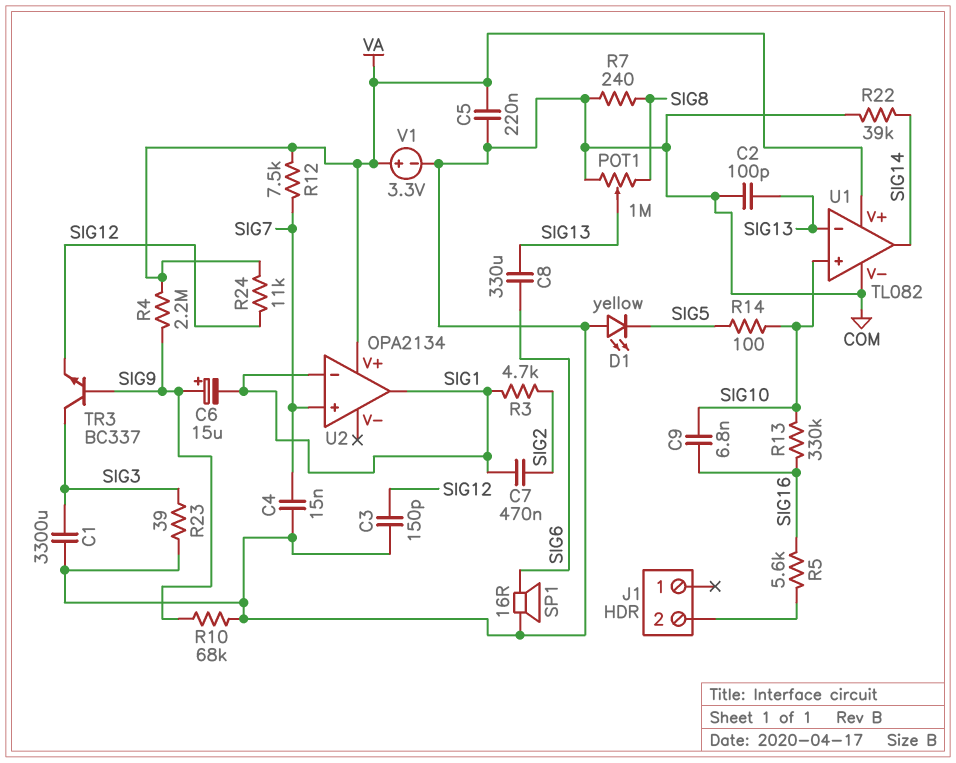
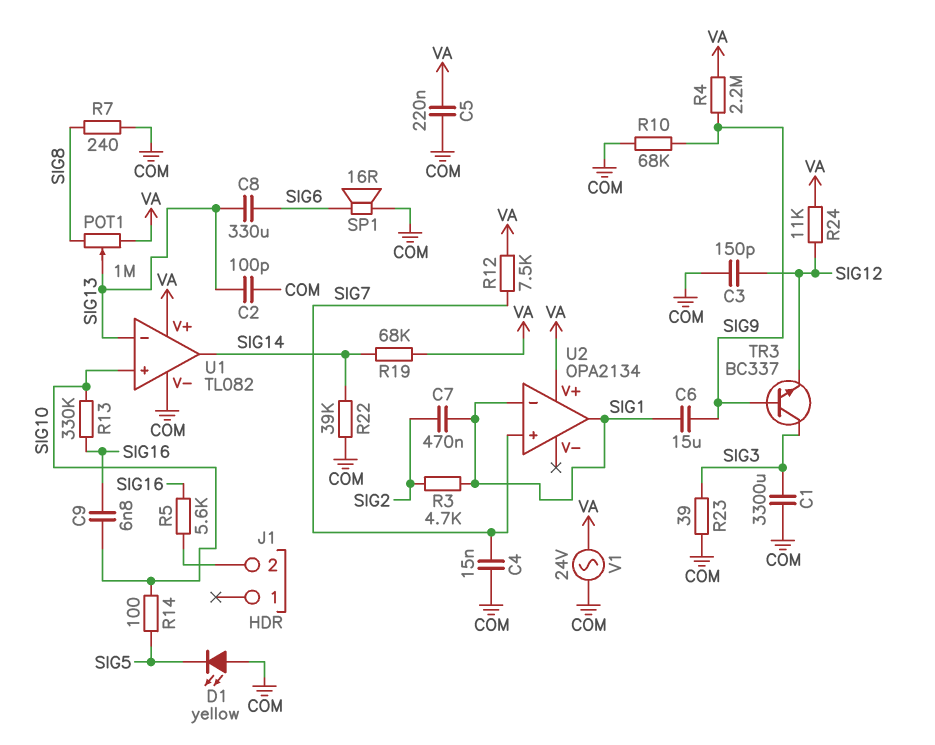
C6: 15uF (plus SIG9, minus SIG1) -> 15uF (SIG1, SIG9)
POT1: 1M (COM, SIG8, wiper SIG13) -> 1M (SIG8, VA, wiper SIG13)
R19: none -> 68k (SIG14, VA)
V1: 3.3V (plus VA, minus COM) -> AC 24V (COM, VA)

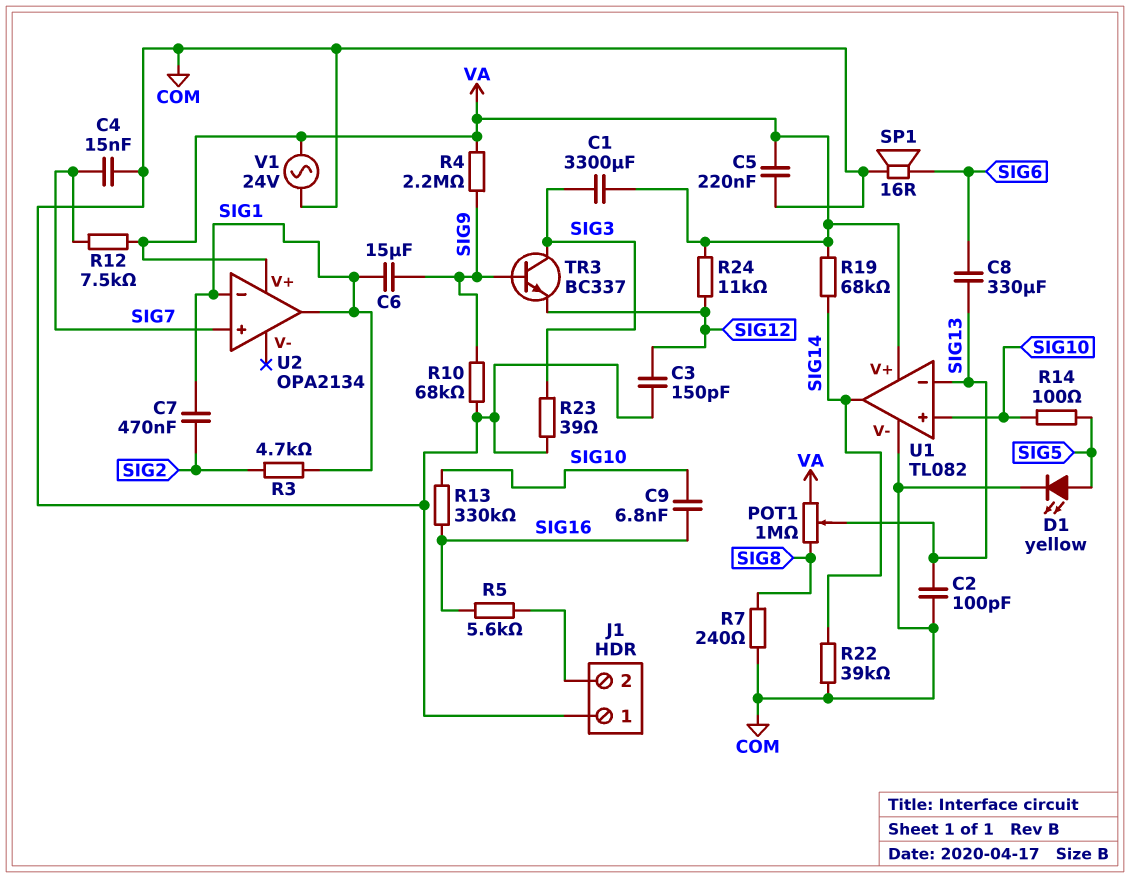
C1: 3300uF (COM, SIG3) -> 3300uF (SIG3, VA)
D1: LED yellow (A COM, K SIG5) -> LED yellow (A SIG5, K COM)
J1 pin 1: none -> COM

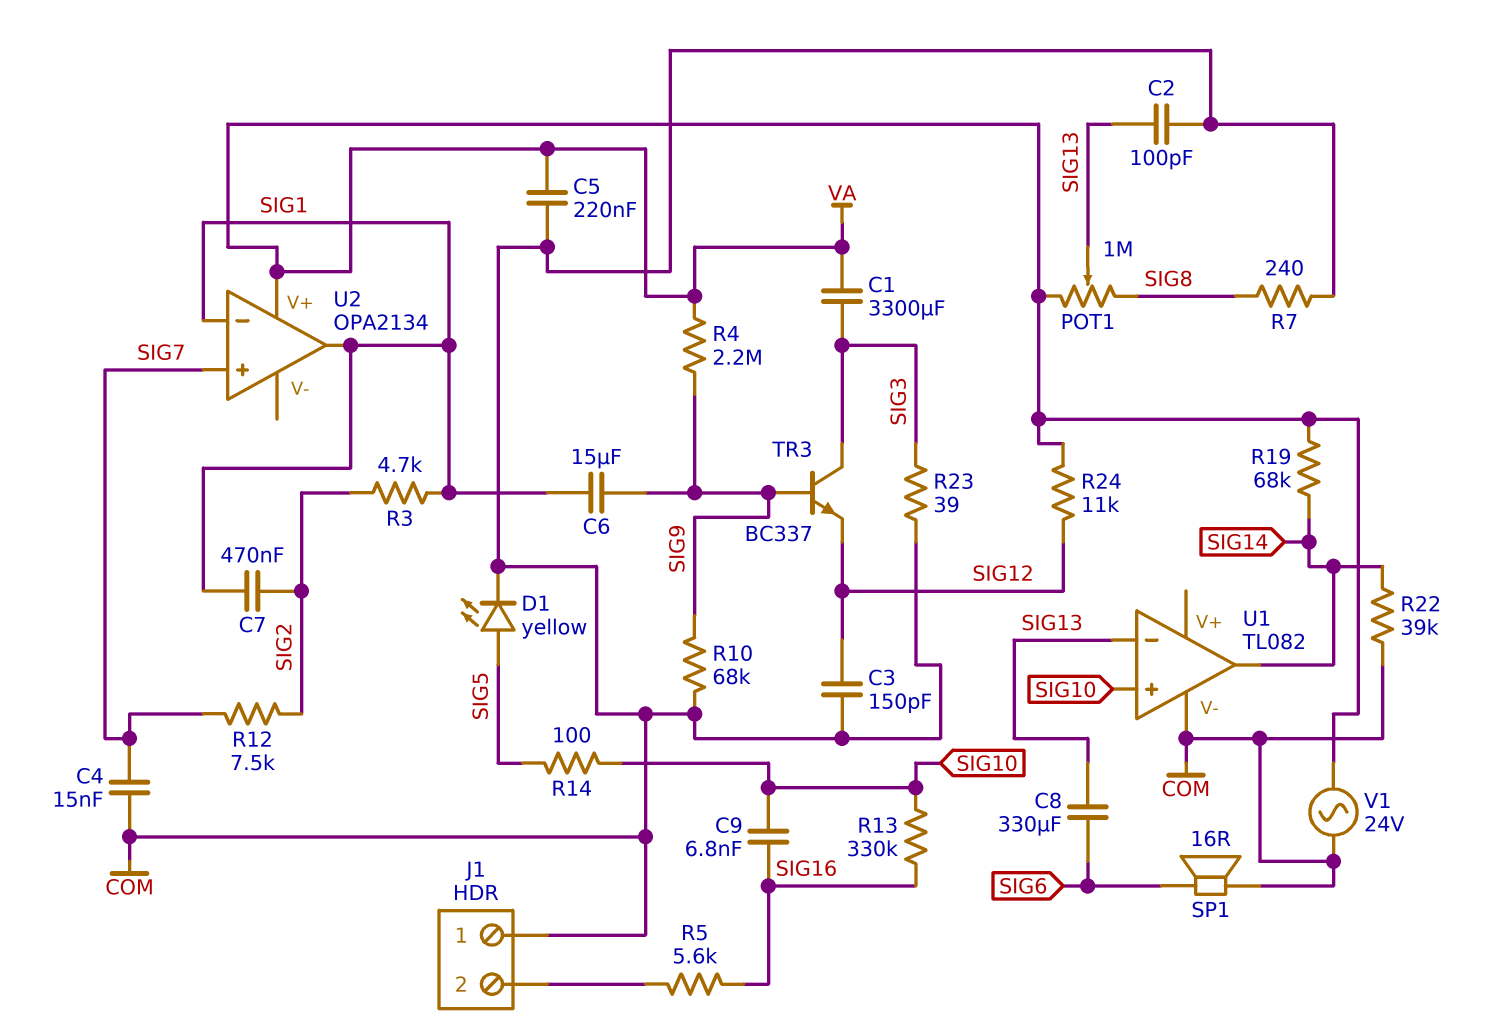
R12: 7.5k (SIG7, VA) -> 7.5k (SIG2, SIG7)
U1 pin V+: VA -> none

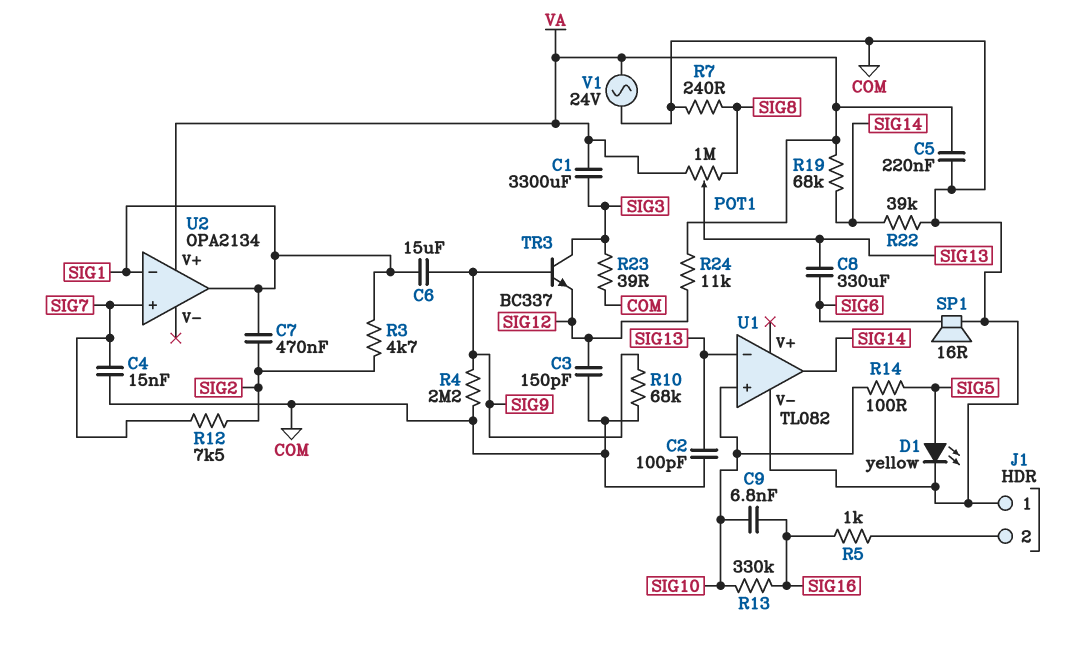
R4: 2.2M (SIG9, VA) -> 2.2M (COM, SIG9)
R5: 5.6k (J1/2, SIG16) -> 1k (J1/2, SIG16)

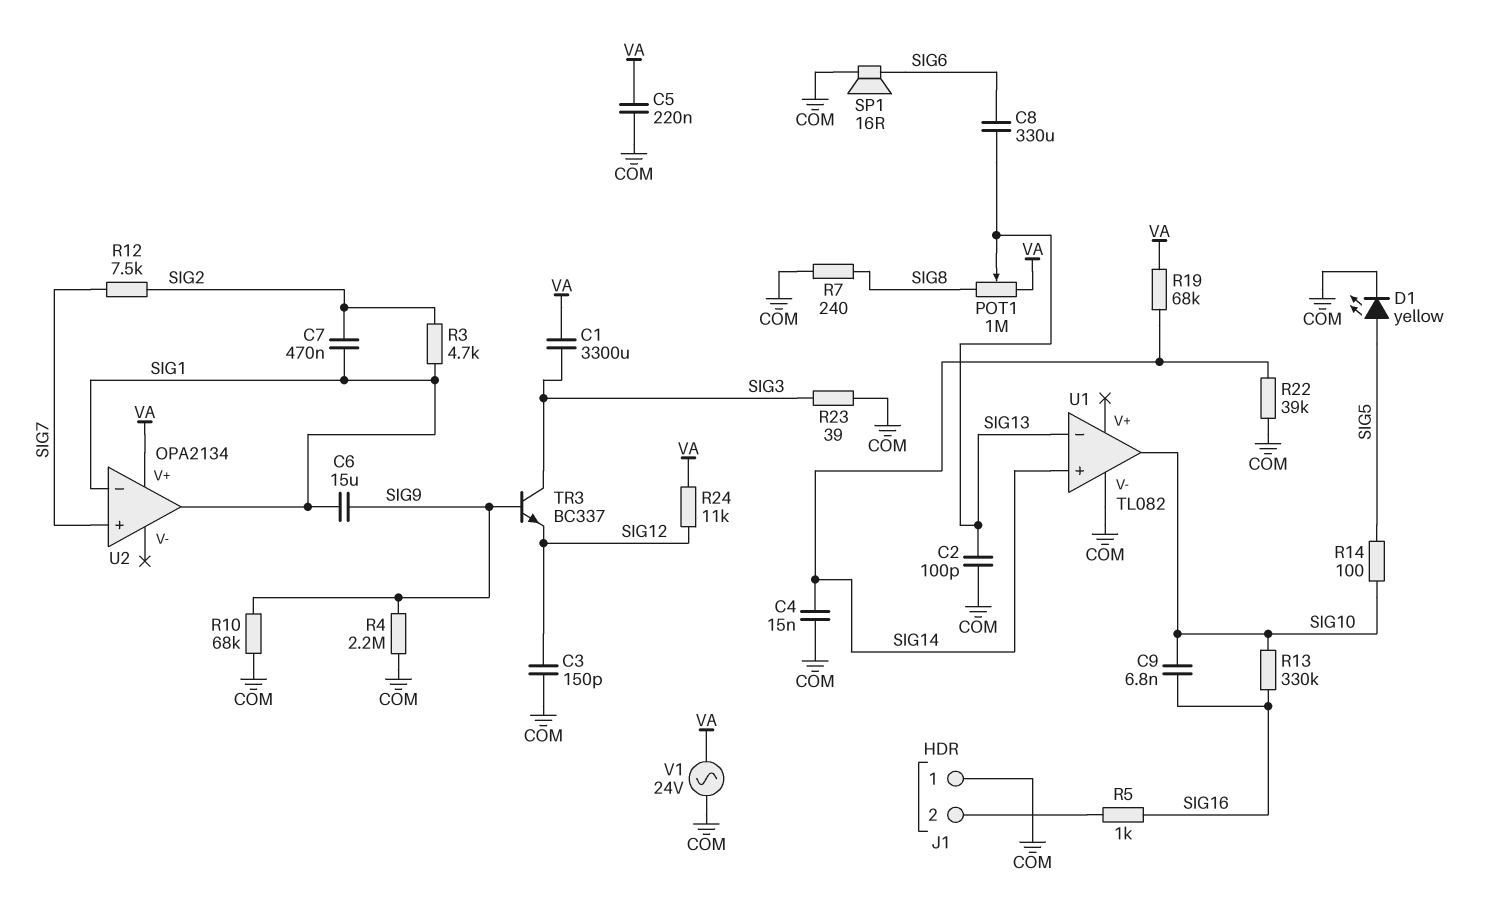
C4: 15nF (COM, SIG7) -> 15nF (COM, SIG14)
U1 pin in+: SIG10 -> SIG14
U1 pin out: SIG14 -> SIG10

